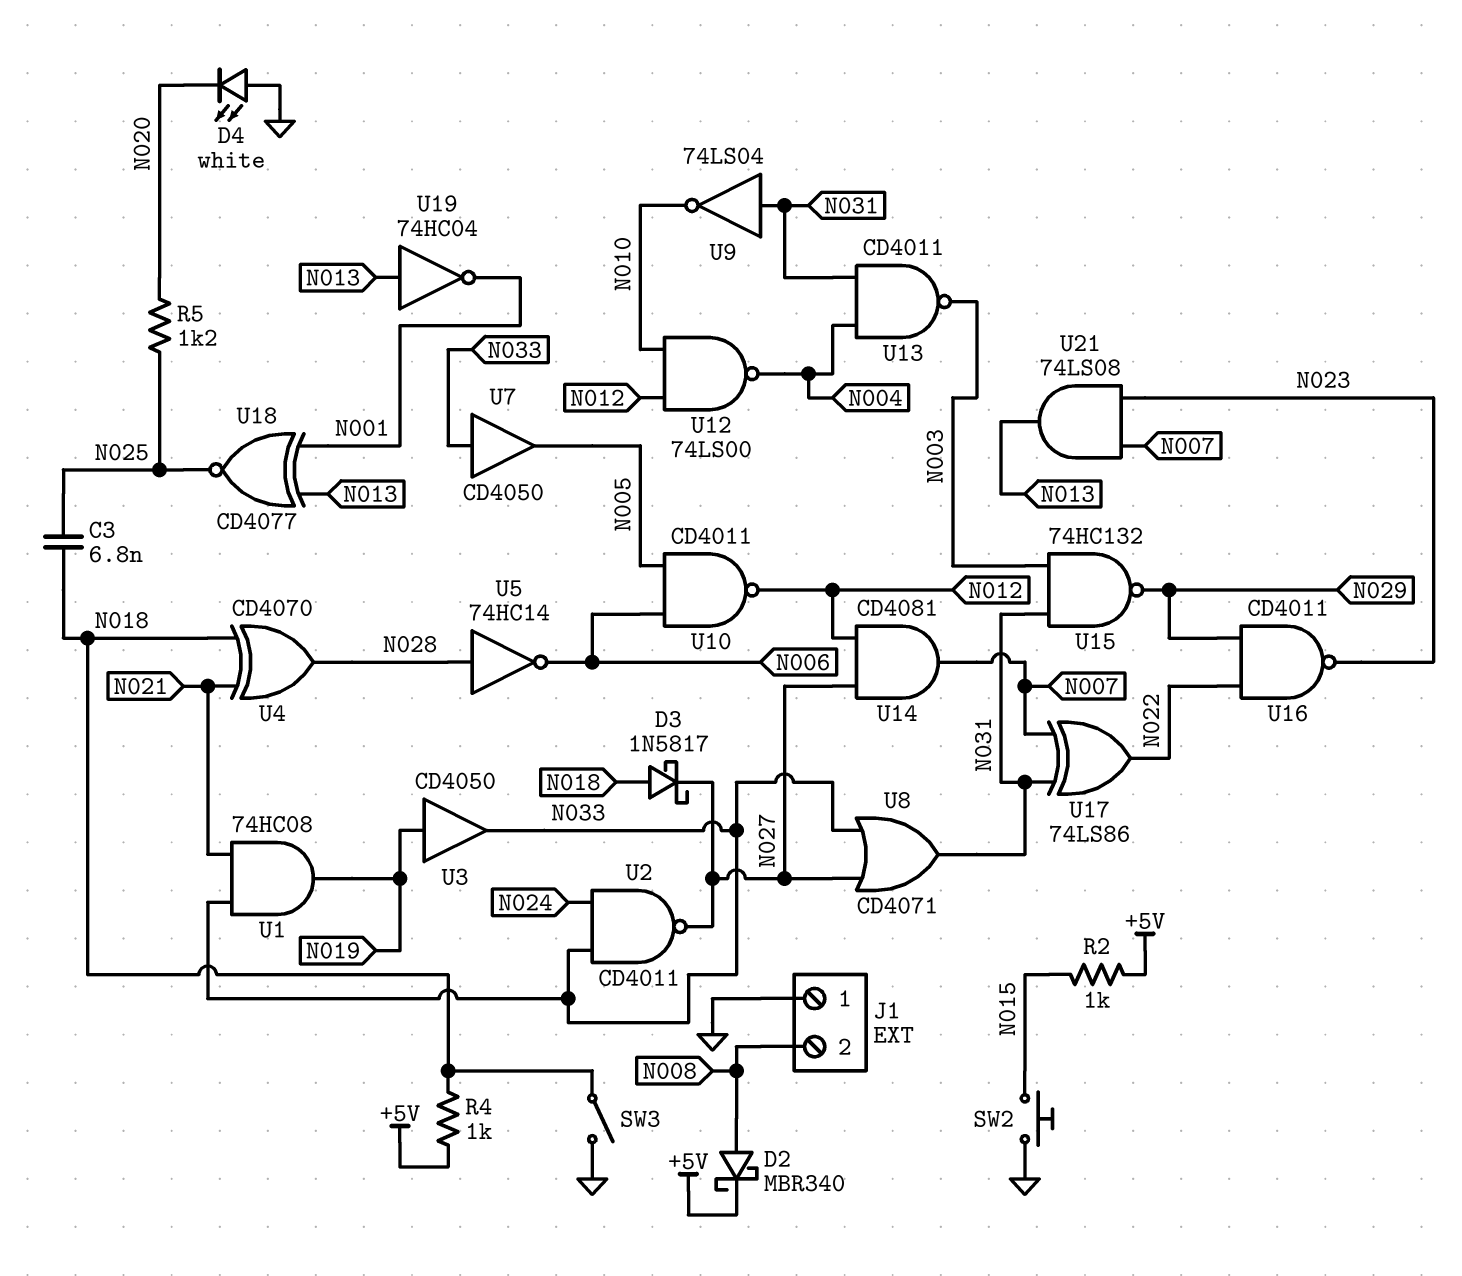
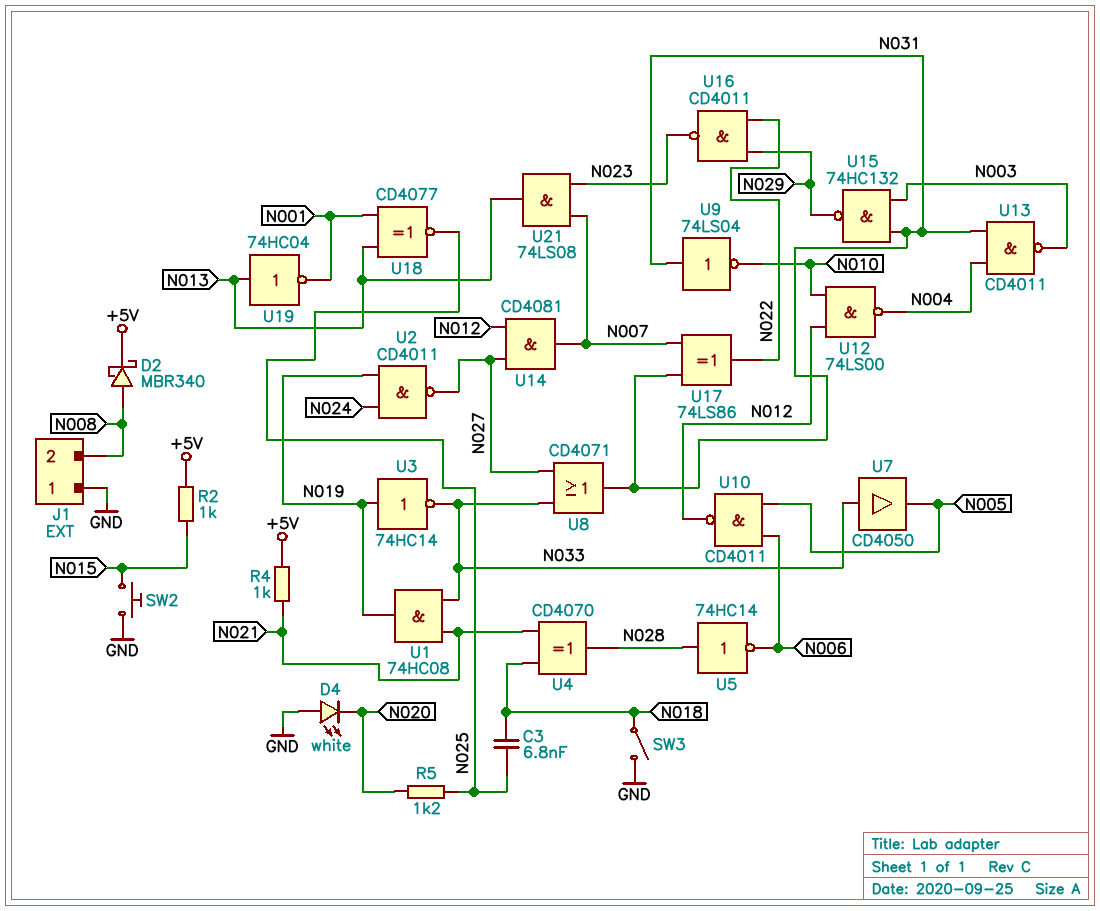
D3: schottky 1N5817 (A N018, K N027) -> none
R4: 1k (+5V, N018) -> 1k (+5V, N021)
U2: NAND CD4011 (in N024, in N033, out N027) -> NAND CD4011 (in N019, in N024, out N027)
U3: buffer CD4050 (in N019, out N033) -> NOT 74HC14 (in N019, out N033)

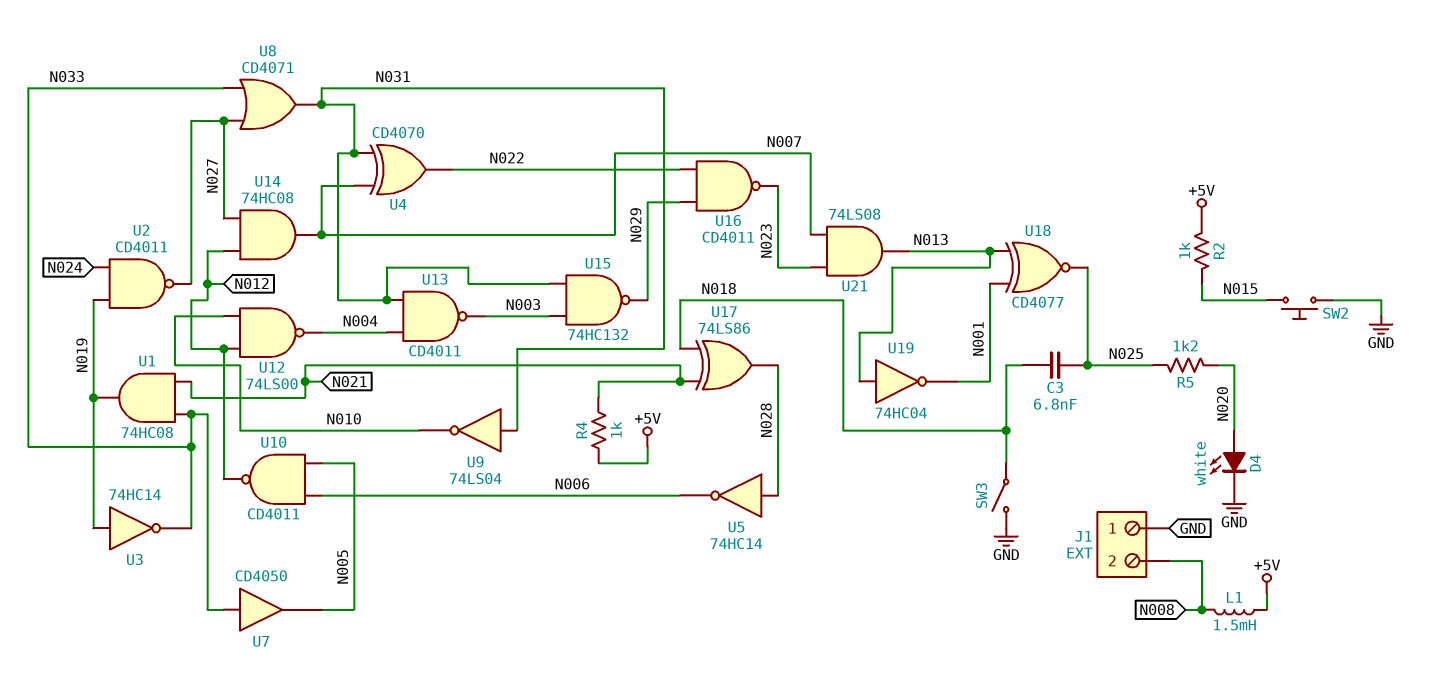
D2: schottky MBR340 (A N008, K +5V) -> none
D4: LED white (A GND, K N020) -> LED white (A N020, K GND)
L1: none -> 1.5mH (+5V, N008)
U4: XOR CD4070 (in N018, in N021, out N028) -> XOR CD4070 (in N007, in N031, out N022)
U14: AND CD4081 (in N012, in N027, out N007) -> AND 74HC08 (in N012, in N027, out N007)
U17: XOR 74LS86 (in N007, in N031, out N022) -> XOR 74LS86 (in N018, in N021, out N028)

